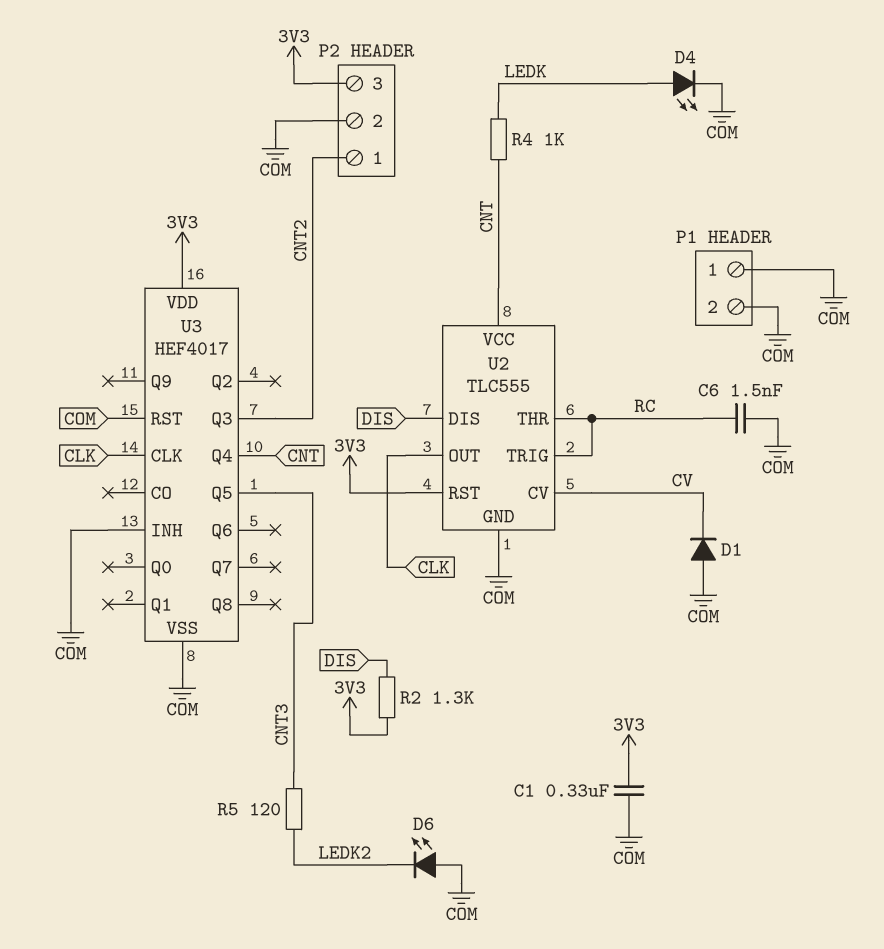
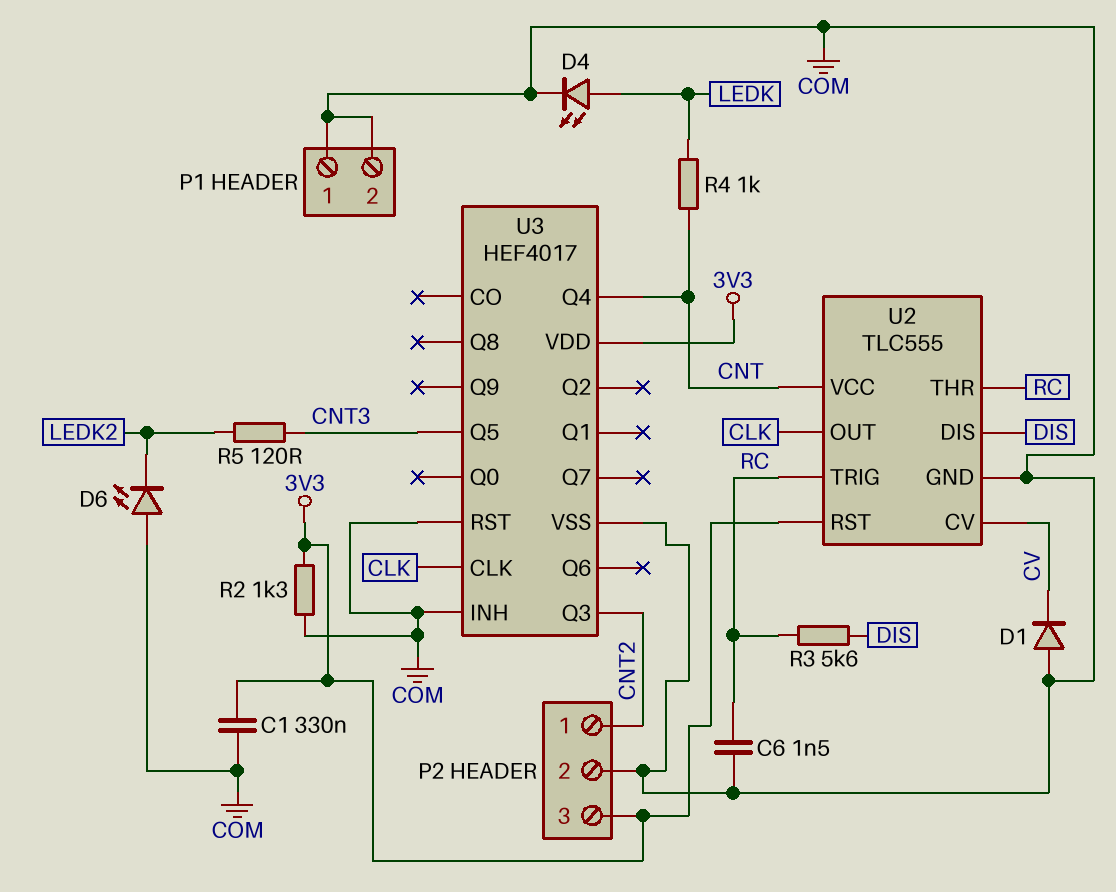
R2: 1.3k (3V3, DIS) -> 1.3k (3V3, COM)
R3: none -> 5.6k (DIS, RC)

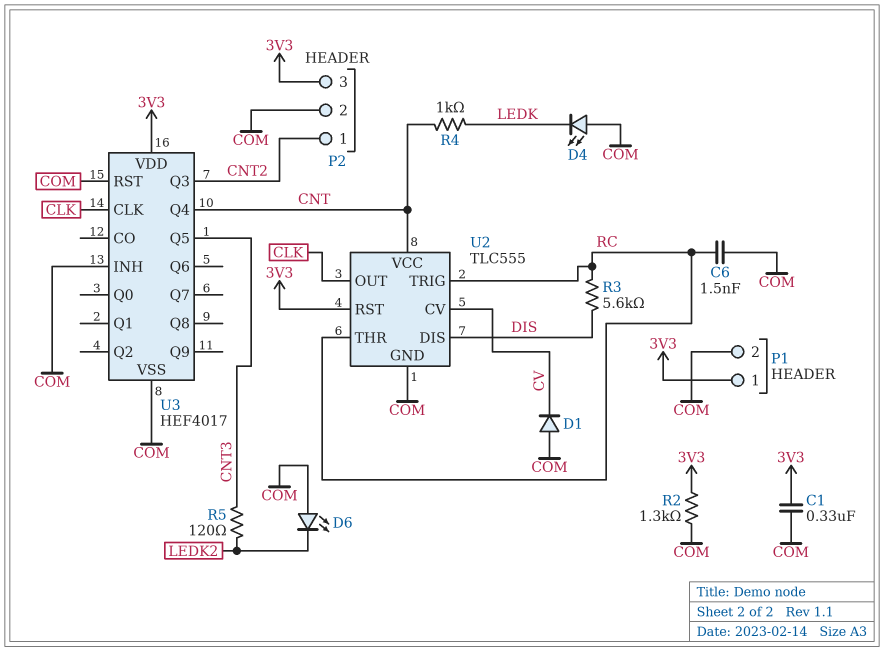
D4: LED (A LEDK, K COM) -> LED (A COM, K LEDK)
P1 pin 1: COM -> 3V3

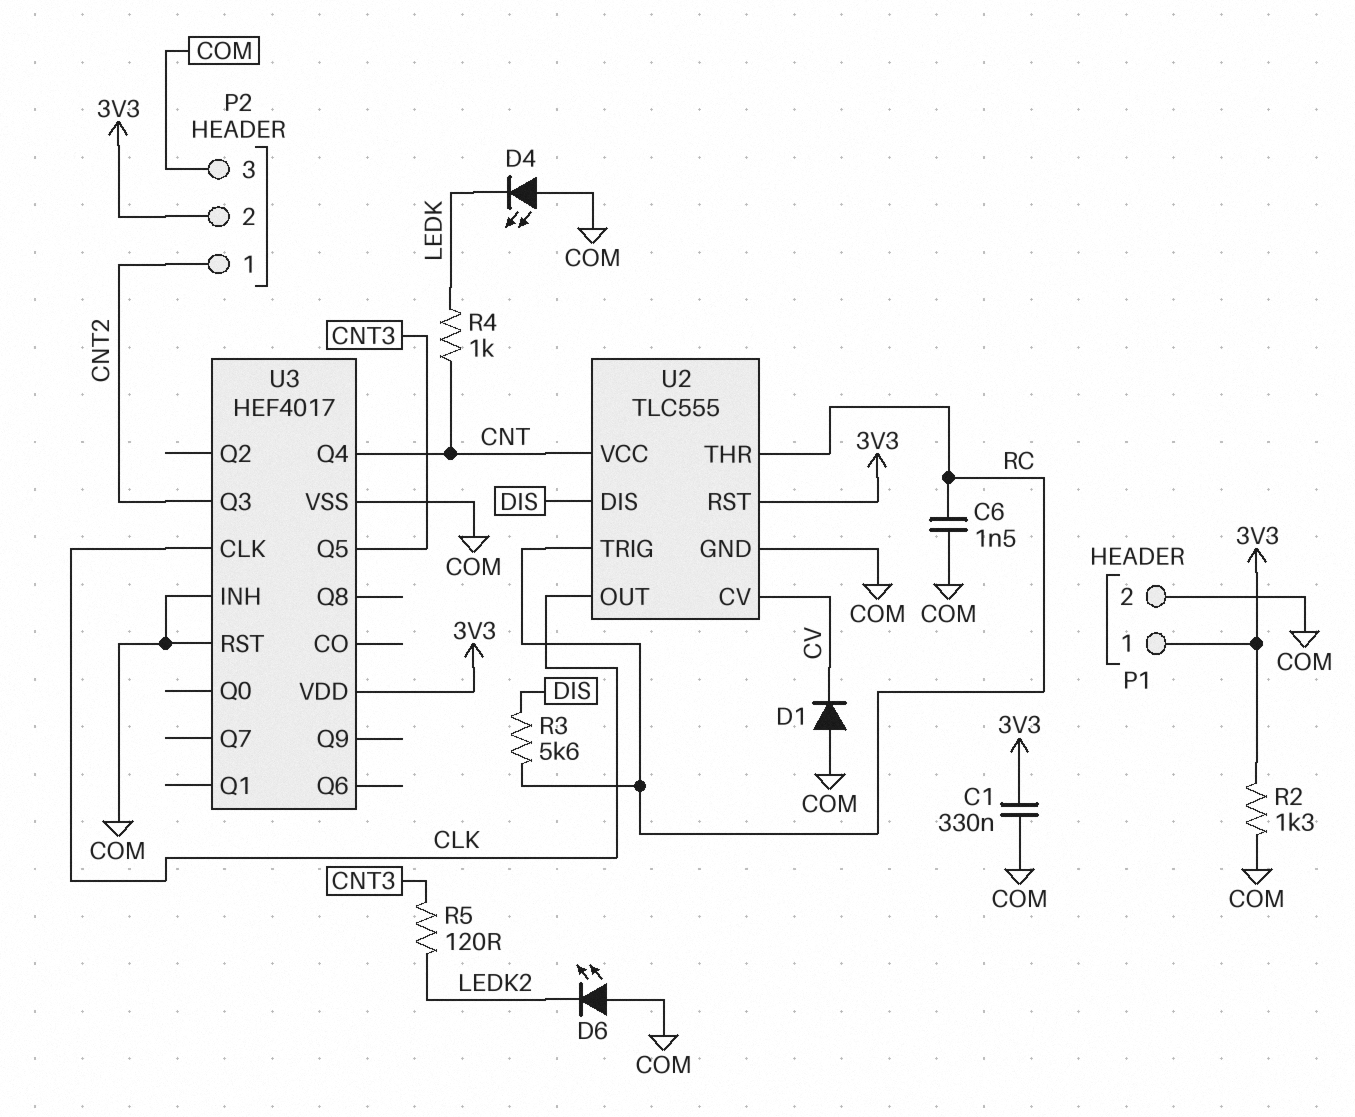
P2 pin 2: COM -> 3V3
P2 pin 3: 3V3 -> COM

